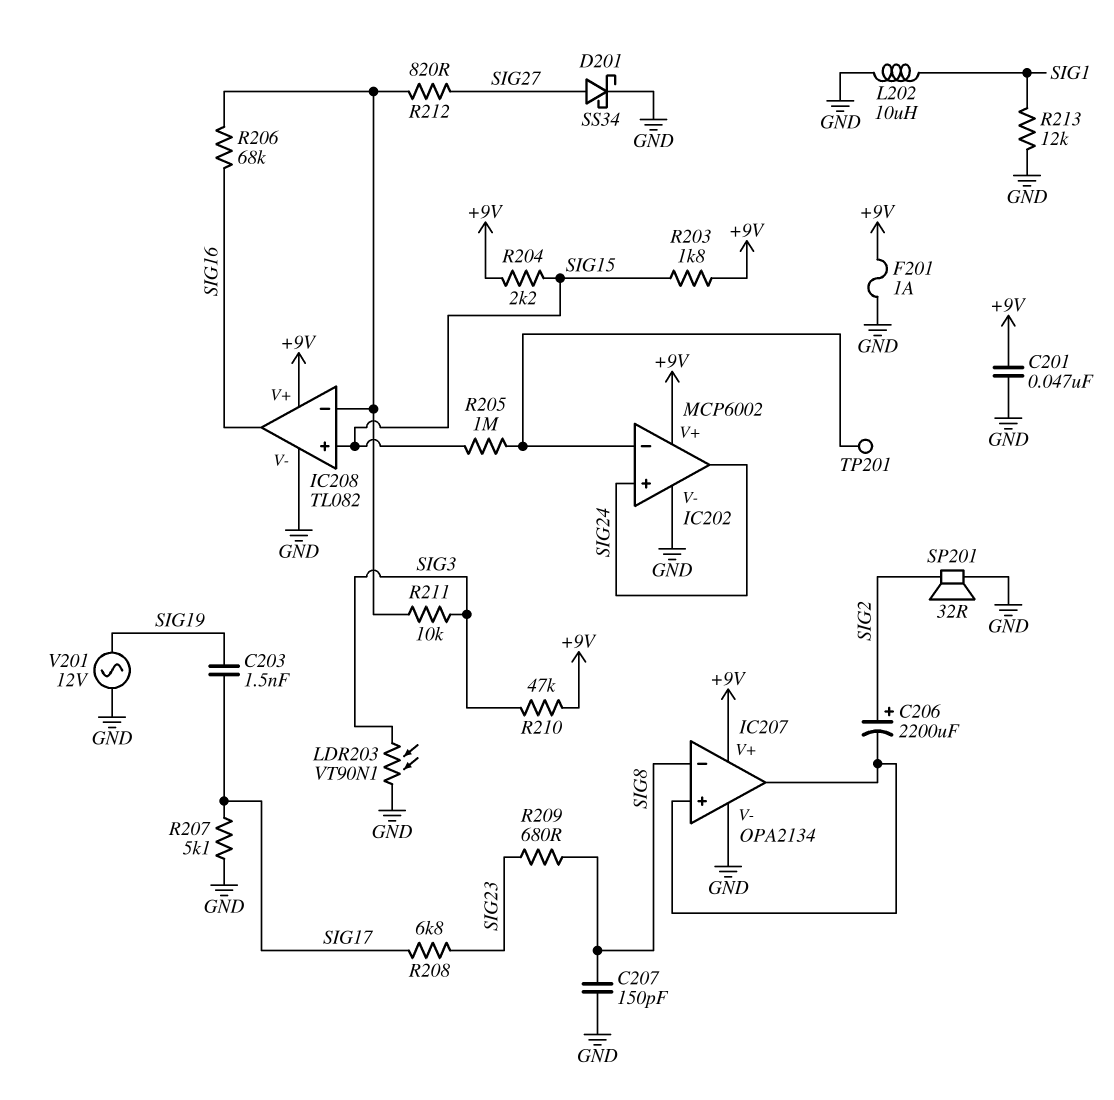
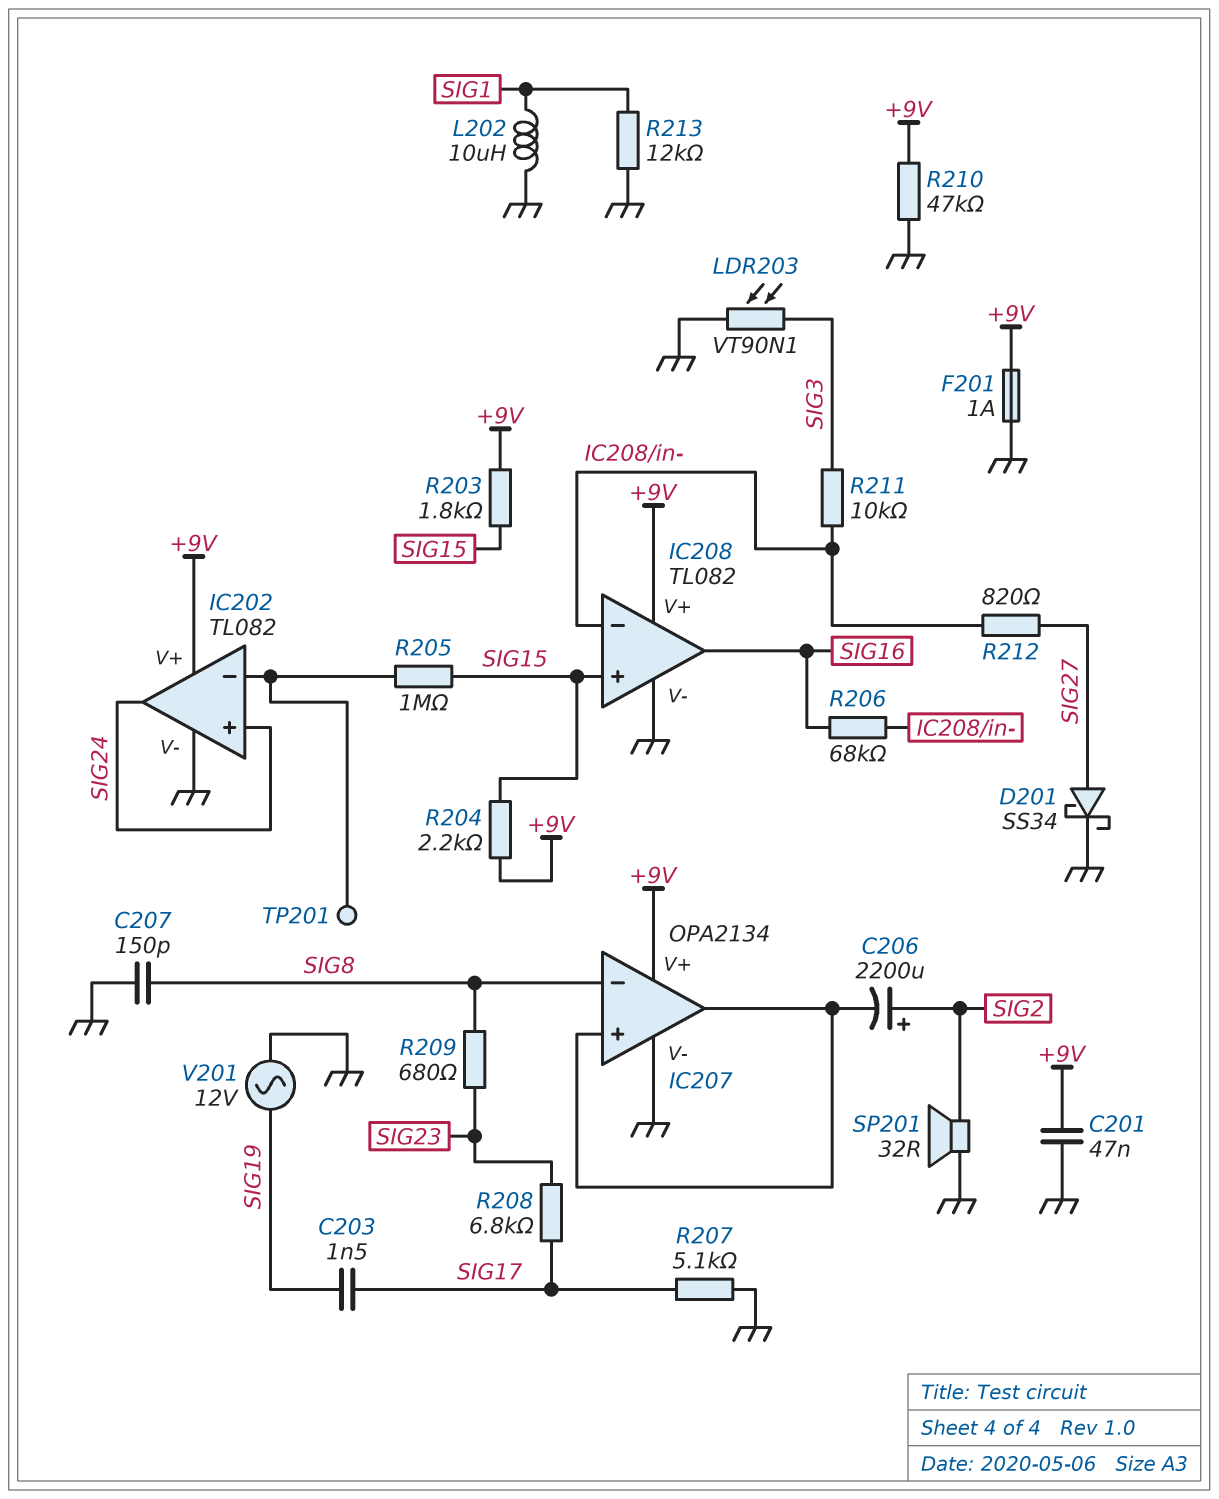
IC202: MCP6002 -> TL082
R210: 47k (+9V, SIG3) -> 47k (+9V, GND)

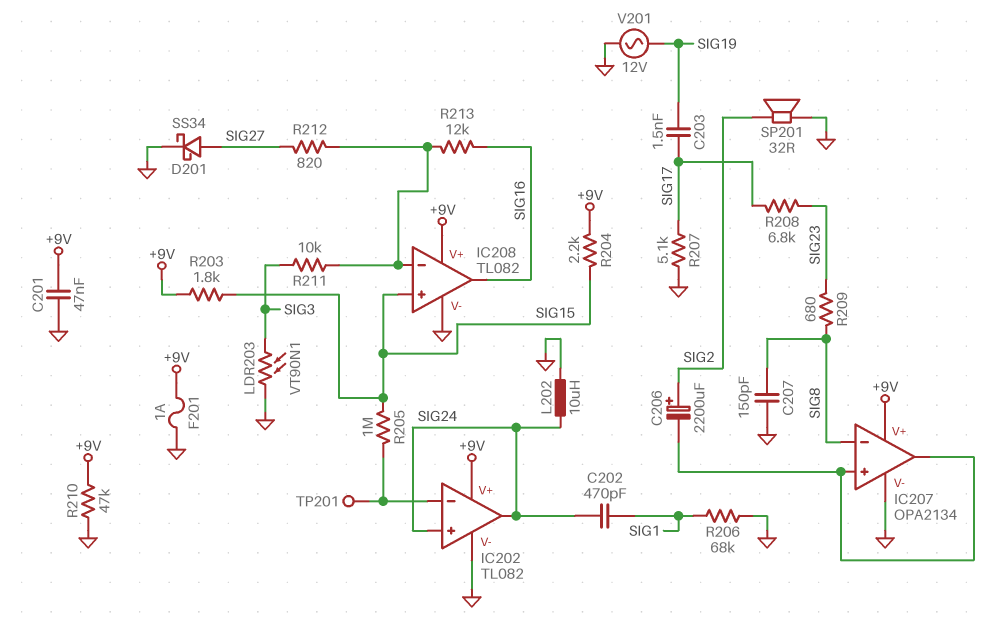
C202: none -> 470pF (SIG1, SIG24)
L202: 10uH (GND, SIG1) -> 10uH (GND, SIG24)
R206: 68k (IC208/in-, SIG16) -> 68k (GND, SIG1)
R213: 12k (GND, SIG1) -> 12k (IC208/in-, SIG16)

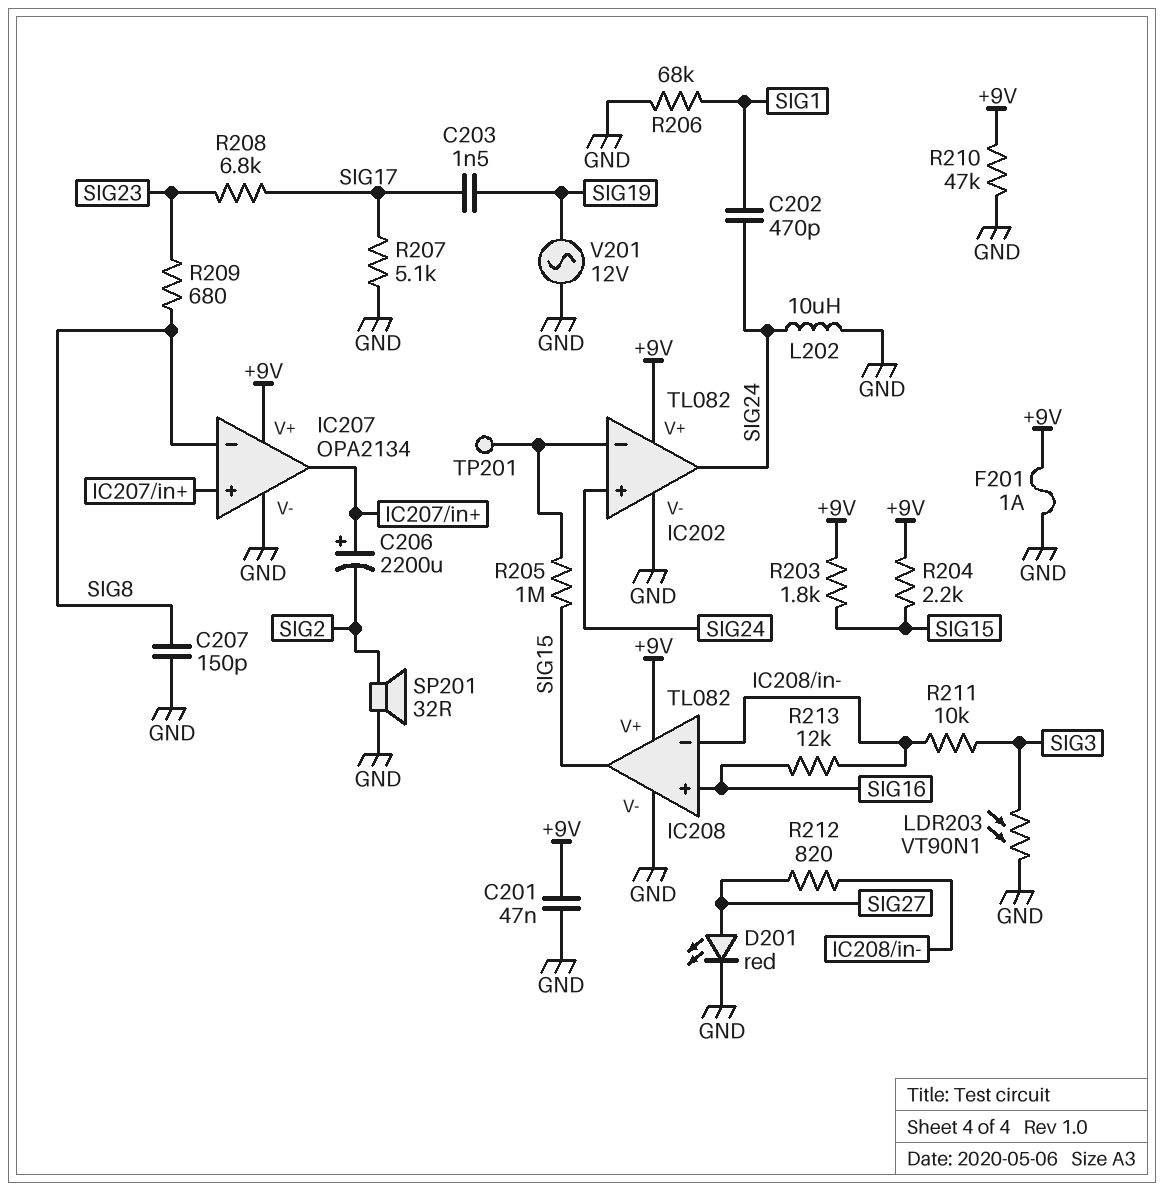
C206: 2200uF (plus SIG2, minus IC207/in+) -> 2200uF (plus IC207/in+, minus SIG2)
D201: schottky SS34 (A SIG27, K GND) -> LED red (A SIG27, K GND)
IC208 pin in+: SIG15 -> SIG16
IC208 pin out: SIG16 -> SIG15

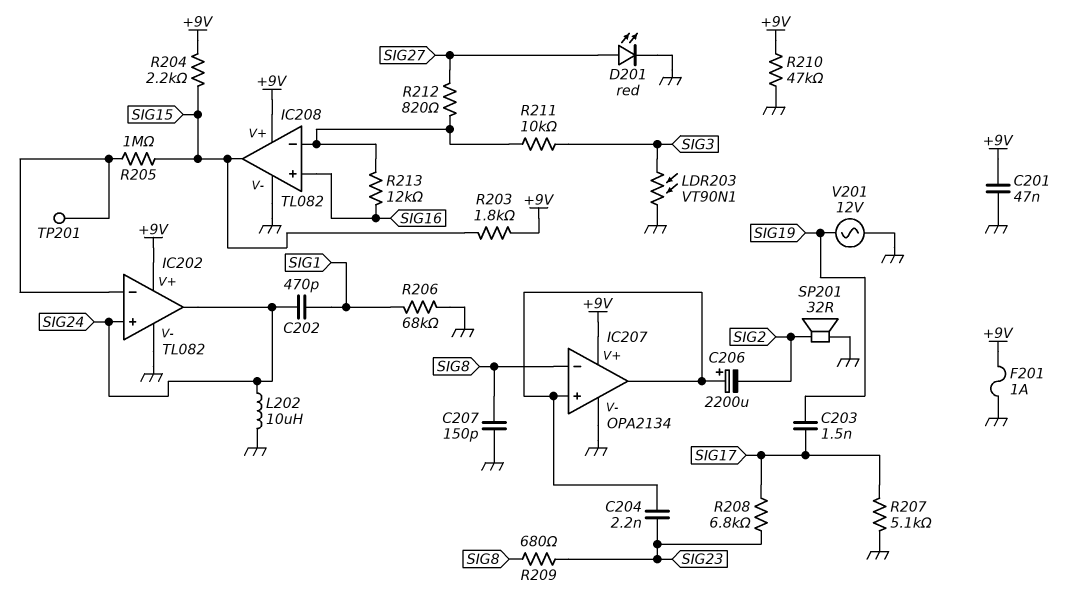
C204: none -> 2.2nF (IC207/in+, SIG23)

